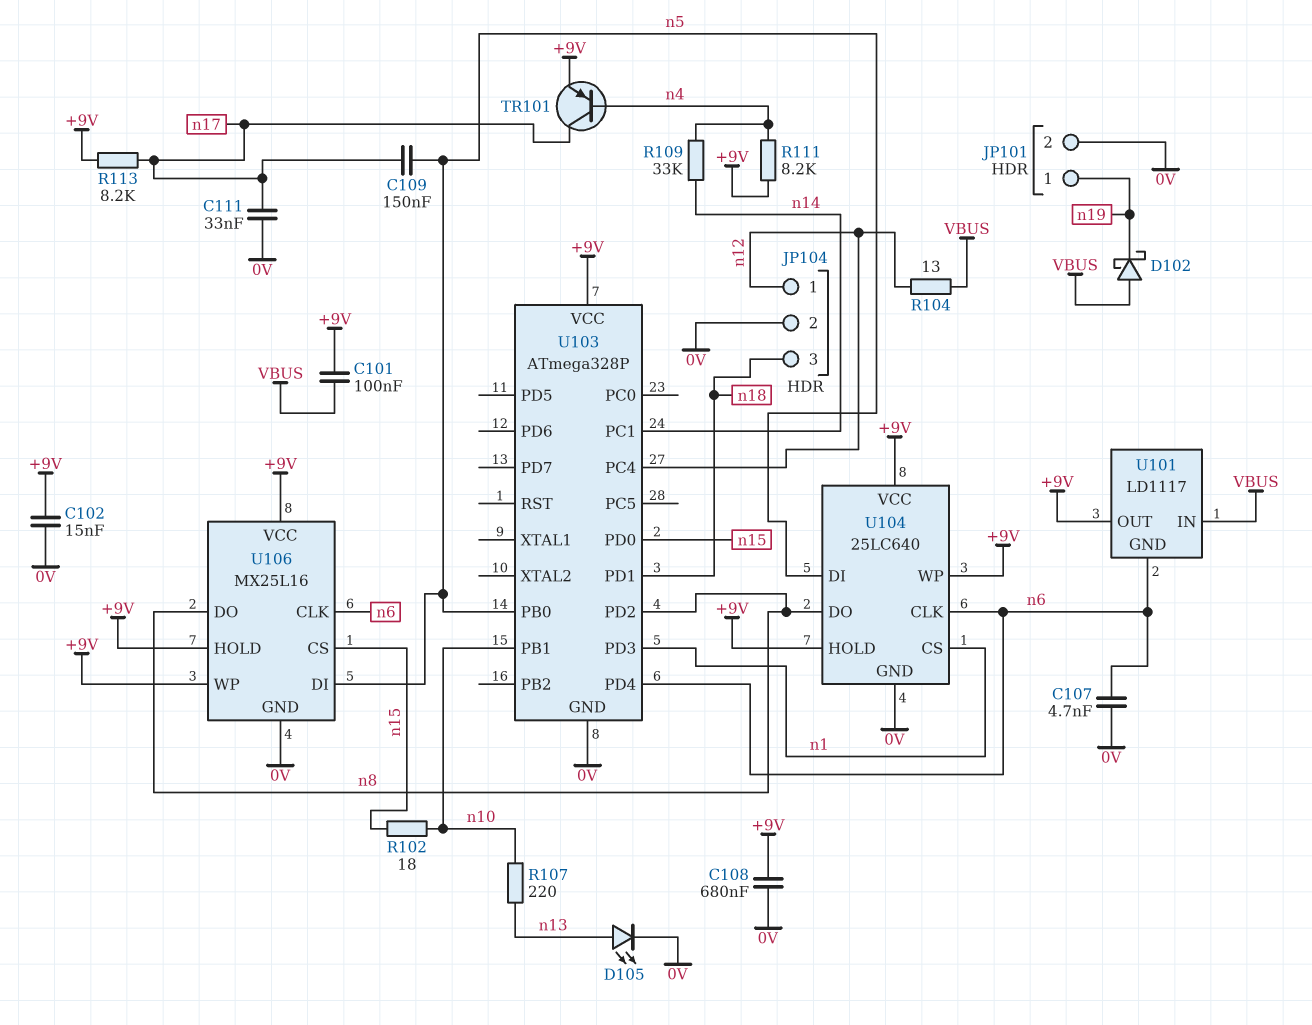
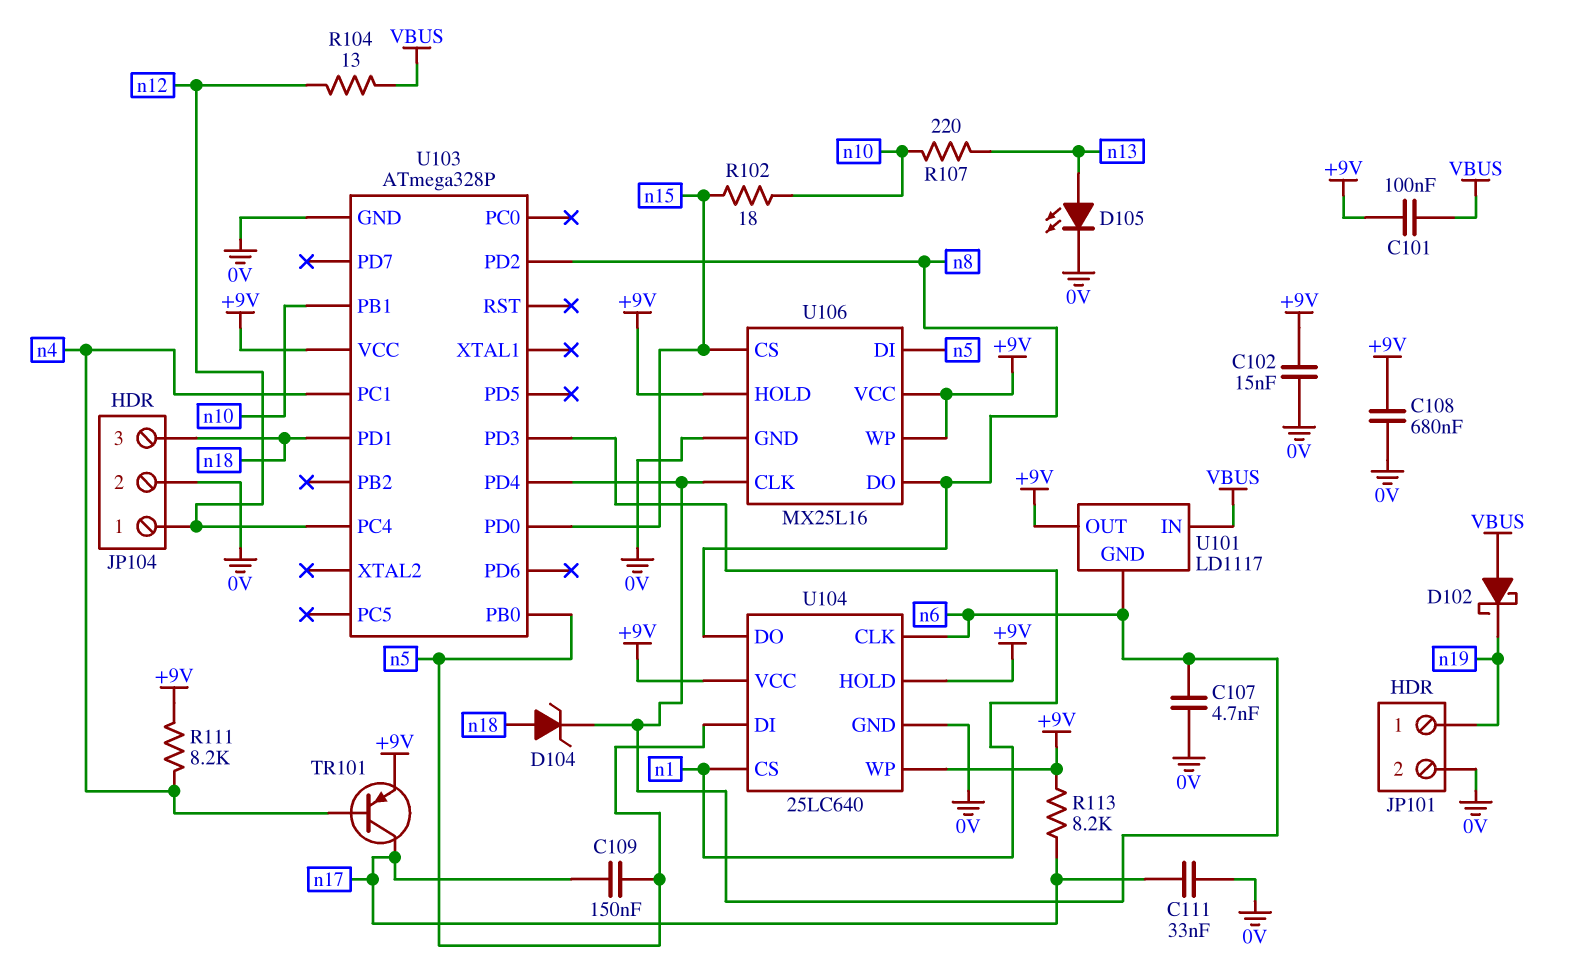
D104: none -> zener (A n18, K n6)
R109: 33k (n4, n14) -> none
U103 pin PC1: n14 -> n4

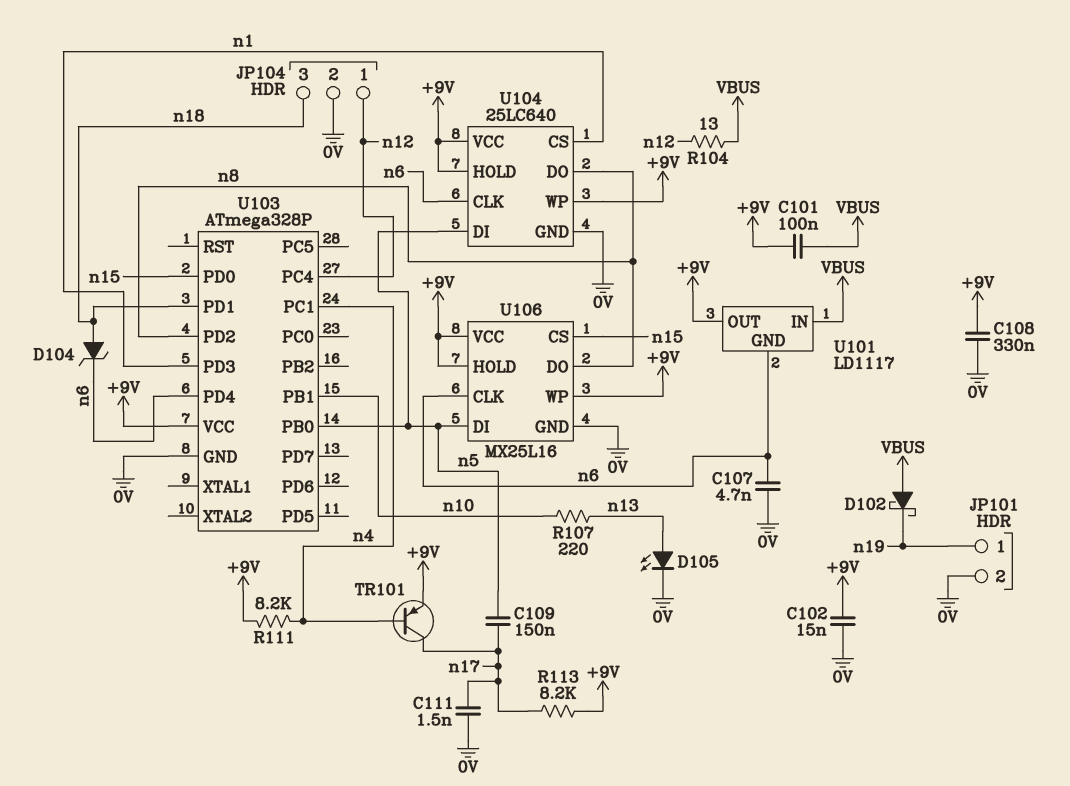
C108: 680nF (+9V, 0V) -> 330nF (+9V, 0V)
C111: 33nF (0V, n17) -> 1.5nF (0V, n17)
R102: 18 (n10, n15) -> none

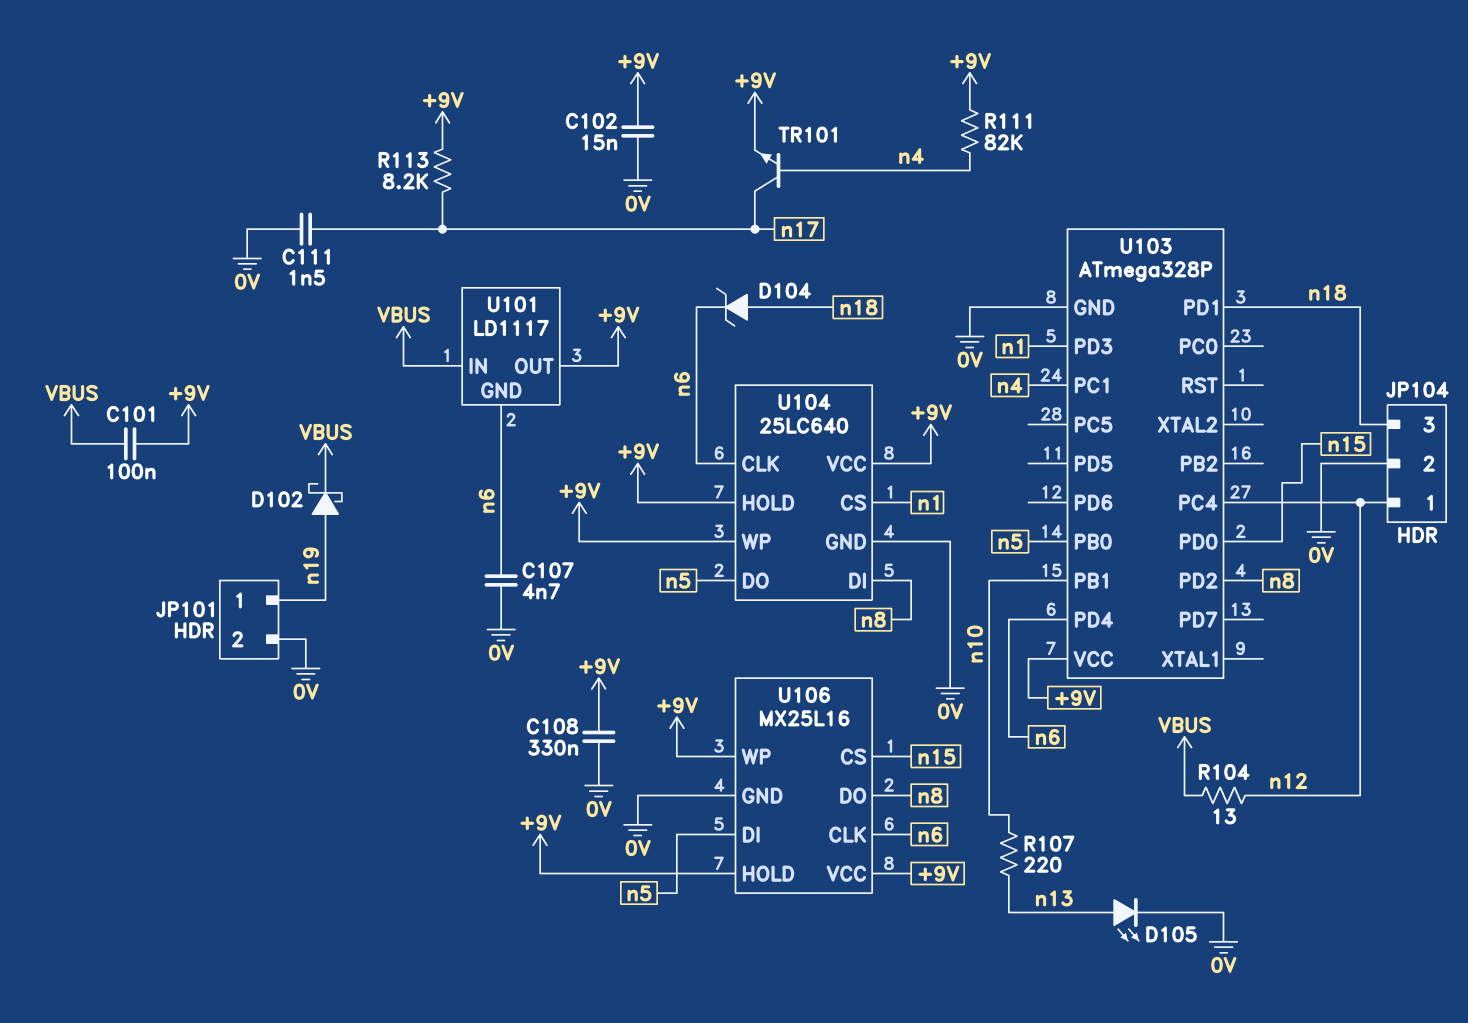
C109: 150nF (n5, n17) -> none
D102: schottky (A VBUS, K n19) -> schottky (A n19, K VBUS)
R111: 8.2k (+9V, n4) -> 82k (+9V, n4)
TR101: PNP (B n4, C n17, E +9V) -> NPN (B n4, C n17, E +9V)
U104 pin DI: n5 -> n8
U104 pin DO: n8 -> n5

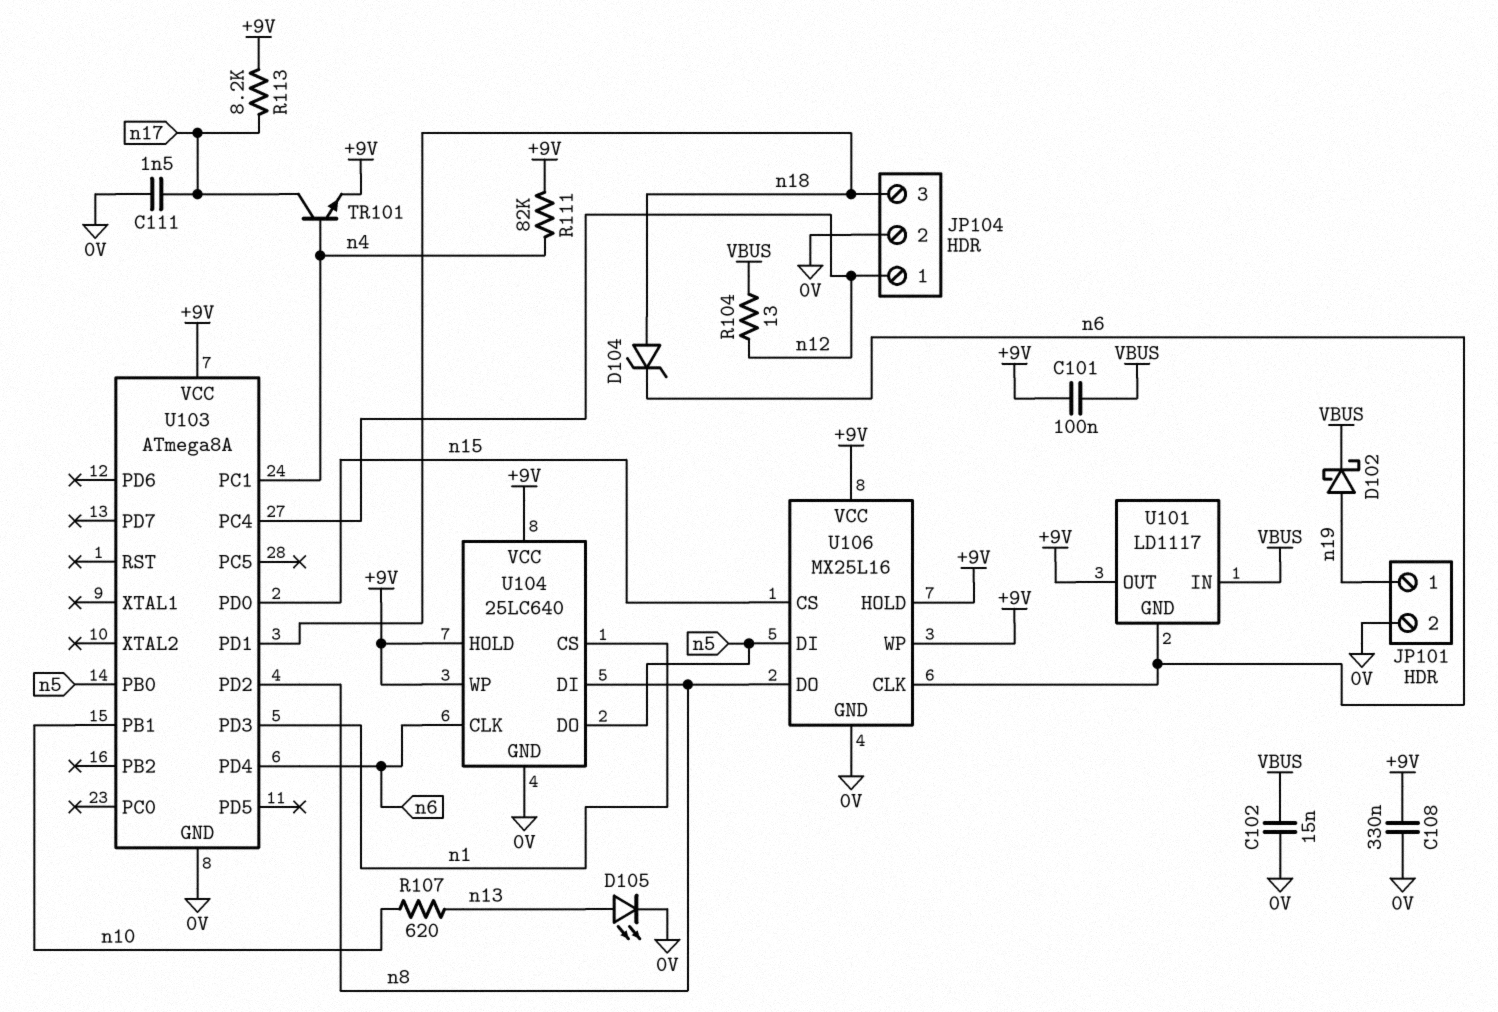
C102: 15nF (+9V, 0V) -> 15nF (0V, VBUS)
C107: 4.7nF (0V, n6) -> none
R107: 220 (n10, n13) -> 620 (n10, n13)
U103: ATmega328P -> ATmega8A

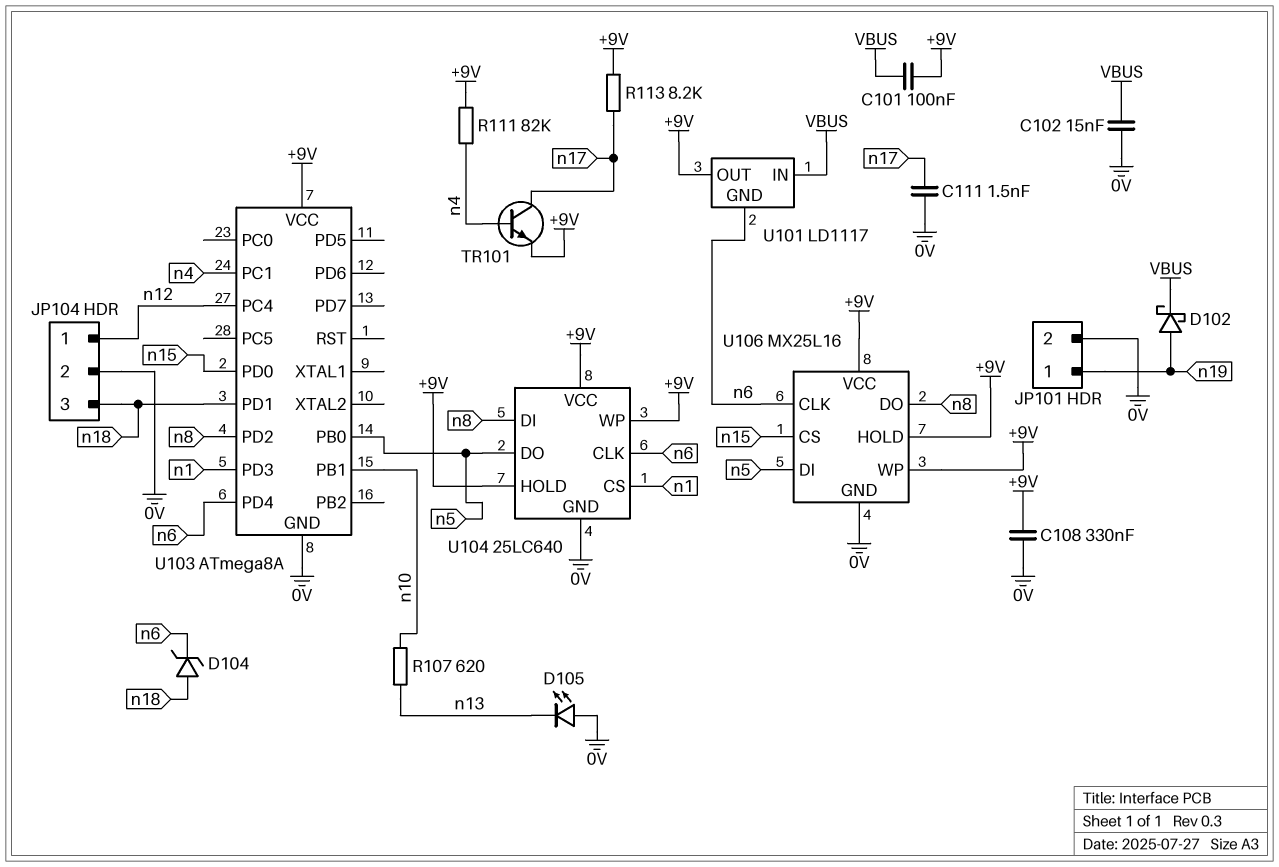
D105: LED (A n13, K 0V) -> LED (A 0V, K n13)
R104: 13 (VBUS, n12) -> none

